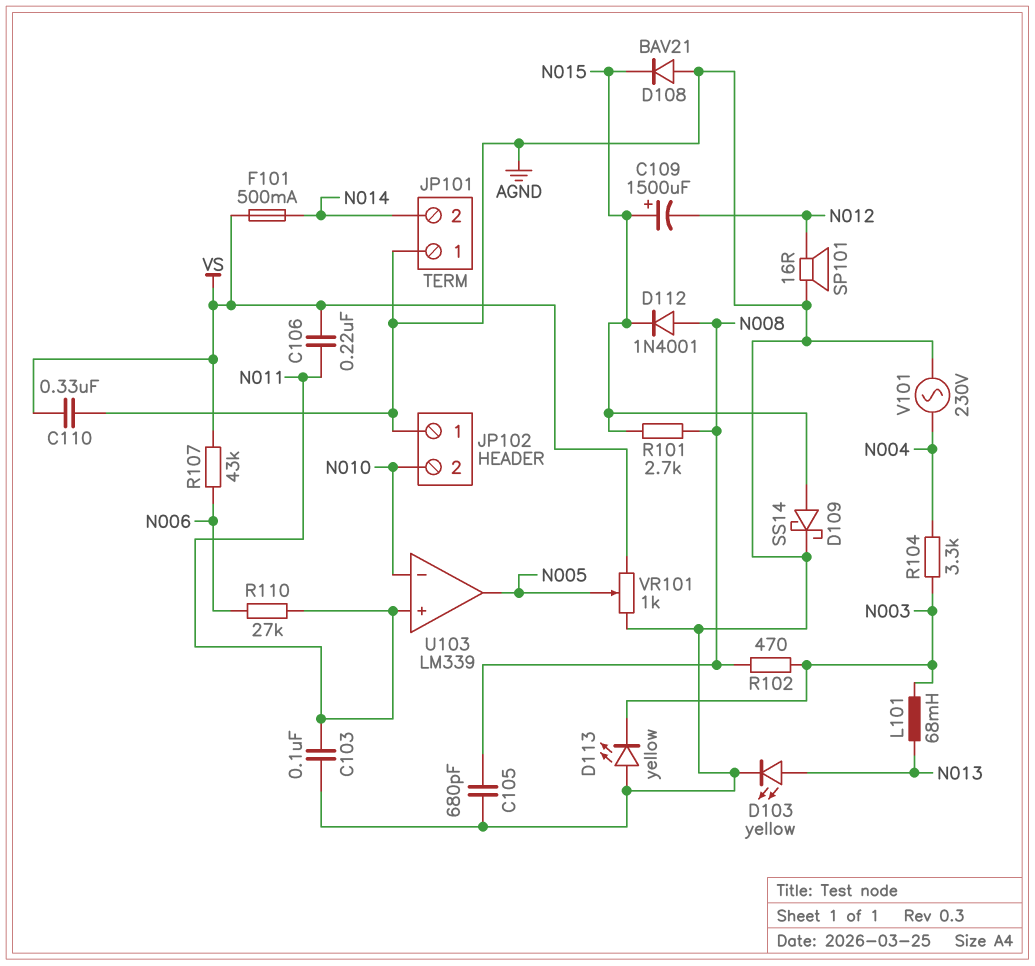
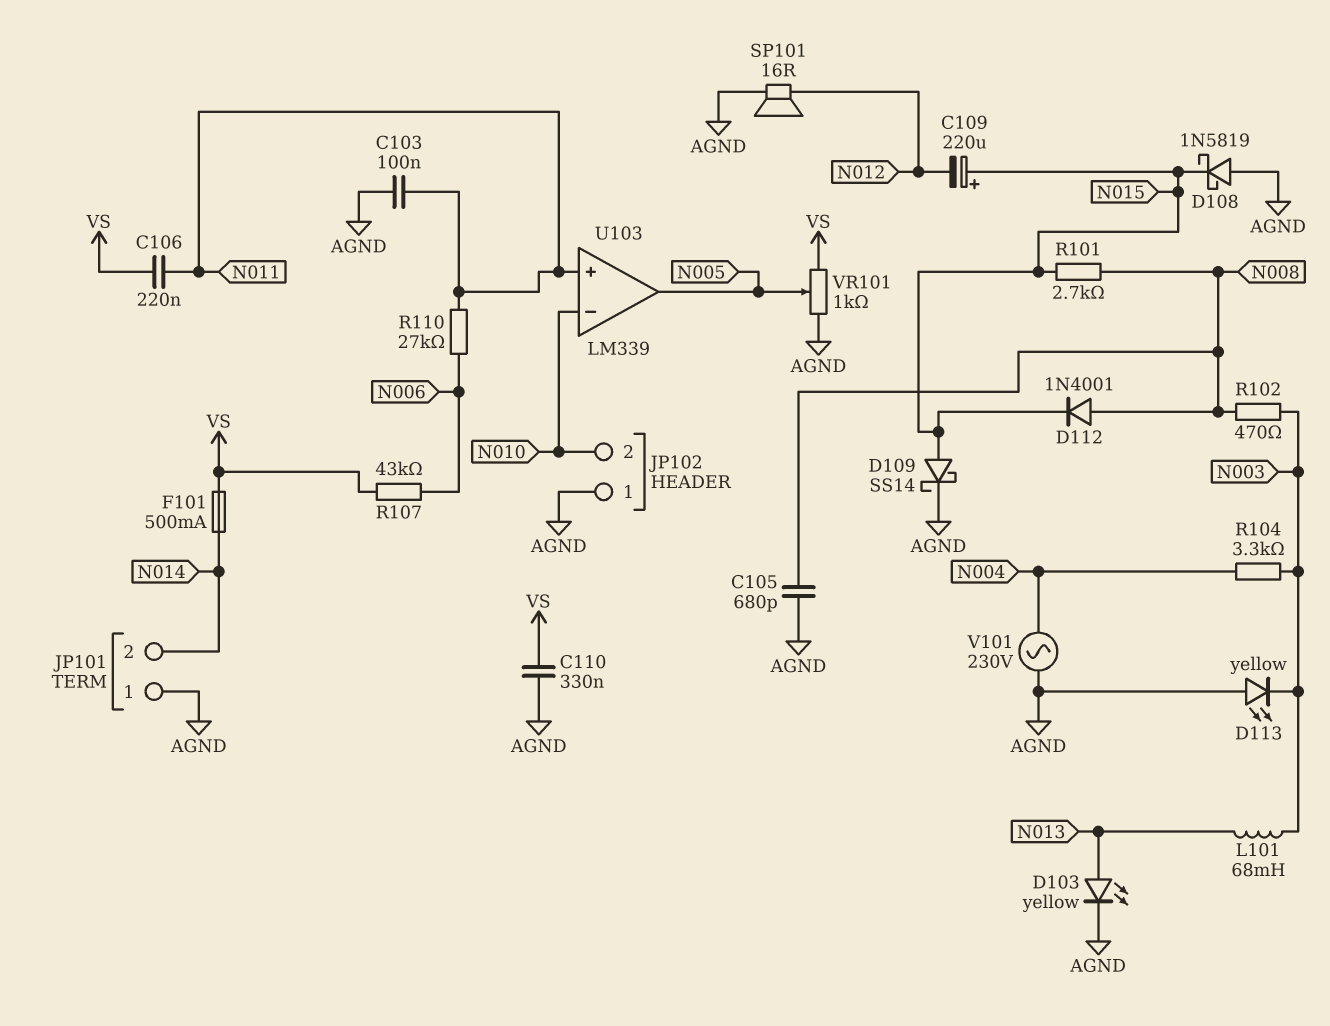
C109: 1500uF (plus N015, minus N012) -> 220uF (plus N015, minus N012)
D108: diode BAV21 (A AGND, K N015) -> schottky 1N5819 (A AGND, K N015)

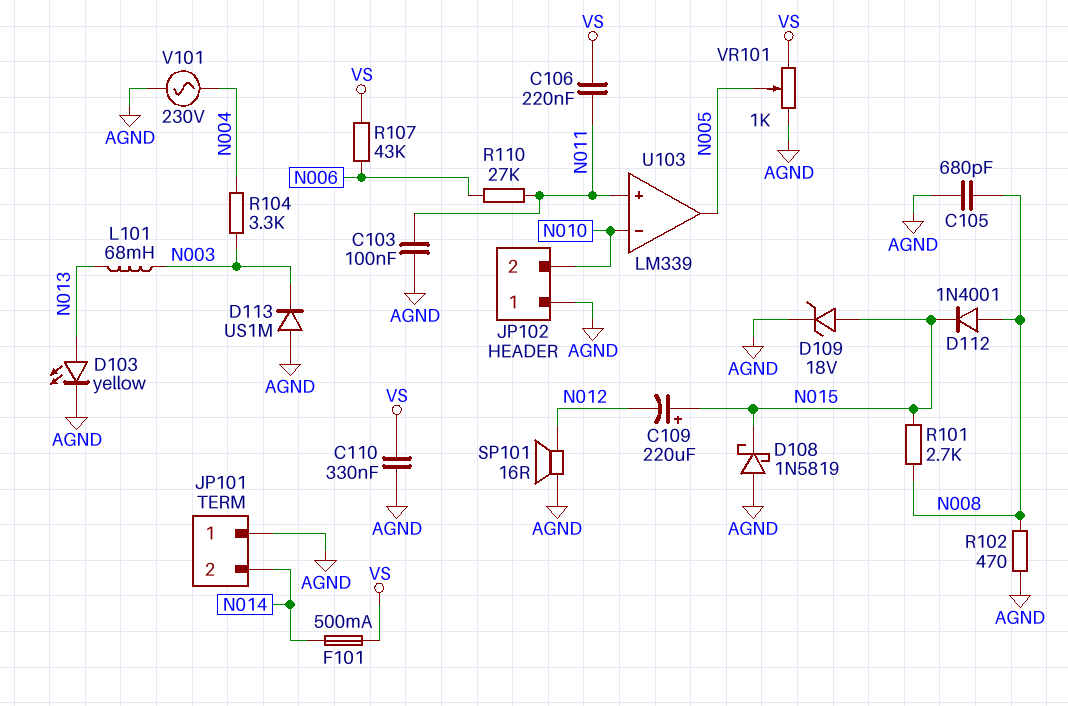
D109: schottky SS14 (A N015, K AGND) -> zener 18V (A N015, K AGND)
D113: LED yellow (A AGND, K N003) -> diode US1M (A AGND, K N003)
R102: 470 (N003, N008) -> 470 (AGND, N008)

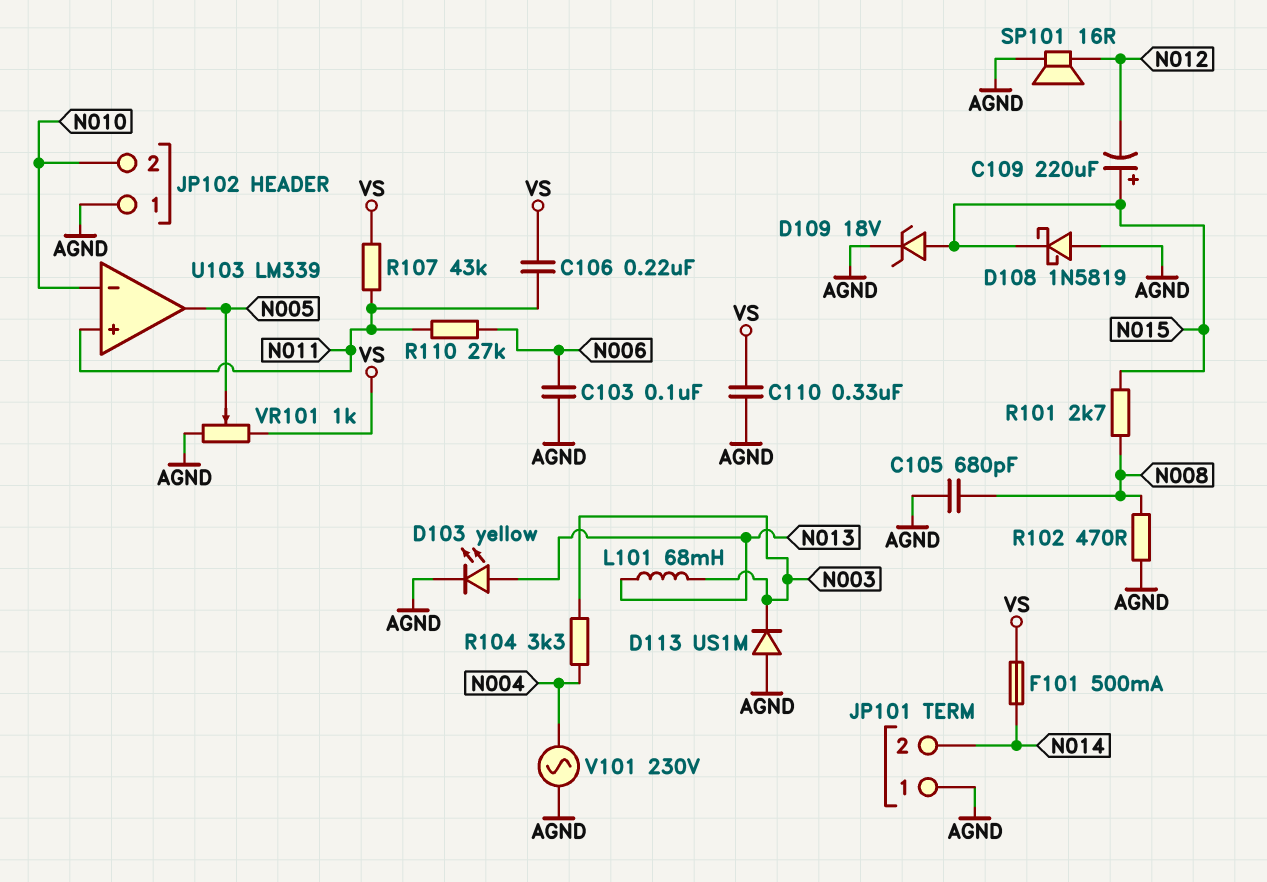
C103: 100nF (AGND, N011) -> 100nF (AGND, N006)
D112: diode 1N4001 (A N008, K N015) -> none
R107: 43k (N006, VS) -> 43k (N011, VS)

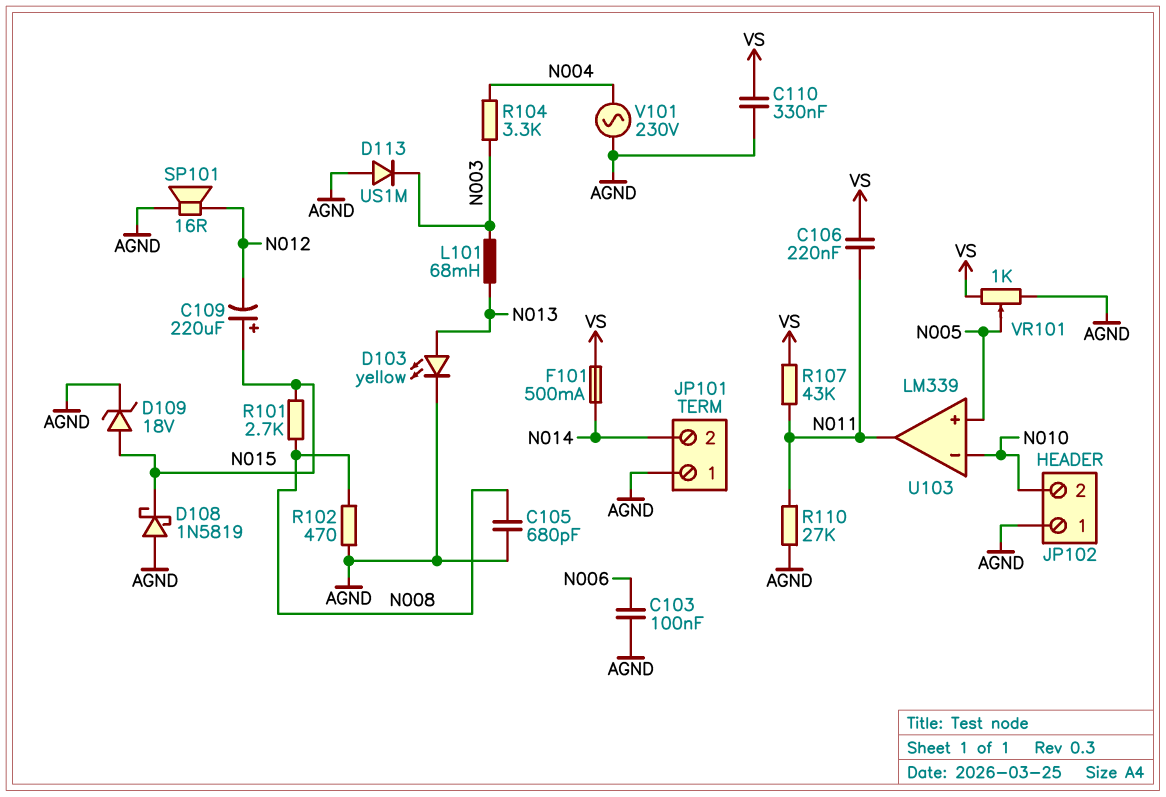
R110: 27k (N006, N011) -> 27k (AGND, N011)
U103 pin in+: N011 -> N005
U103 pin out: N005 -> N011

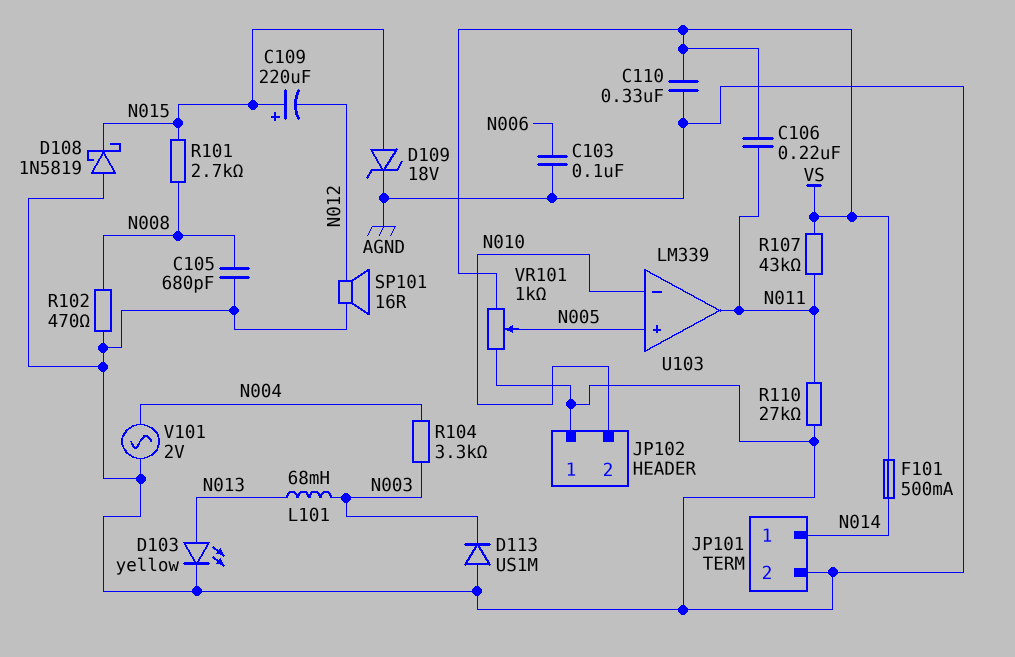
JP101 pin 1: AGND -> N014
JP101 pin 2: N014 -> AGND
V101: AC 230V (AGND, N004) -> AC 2V (AGND, N004)

